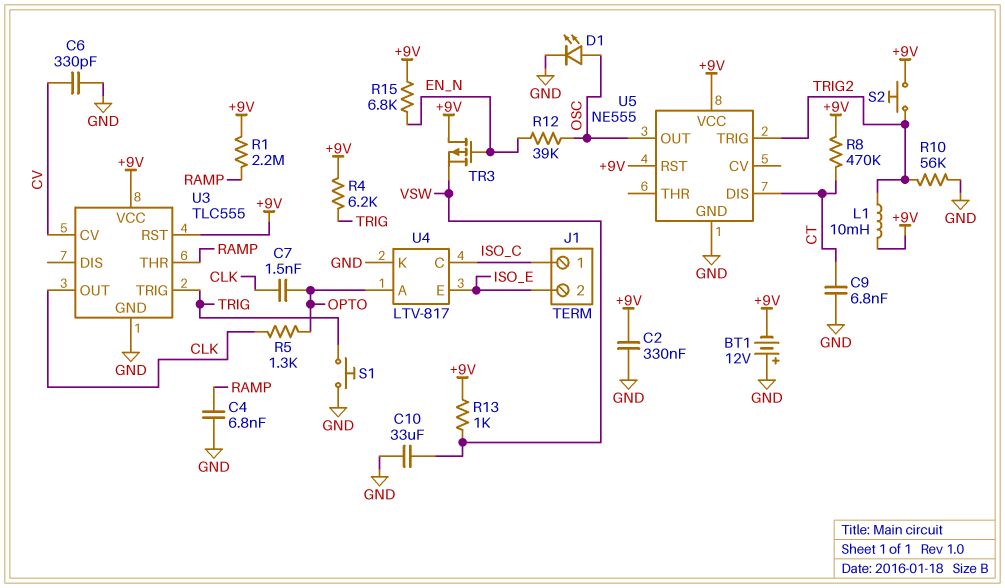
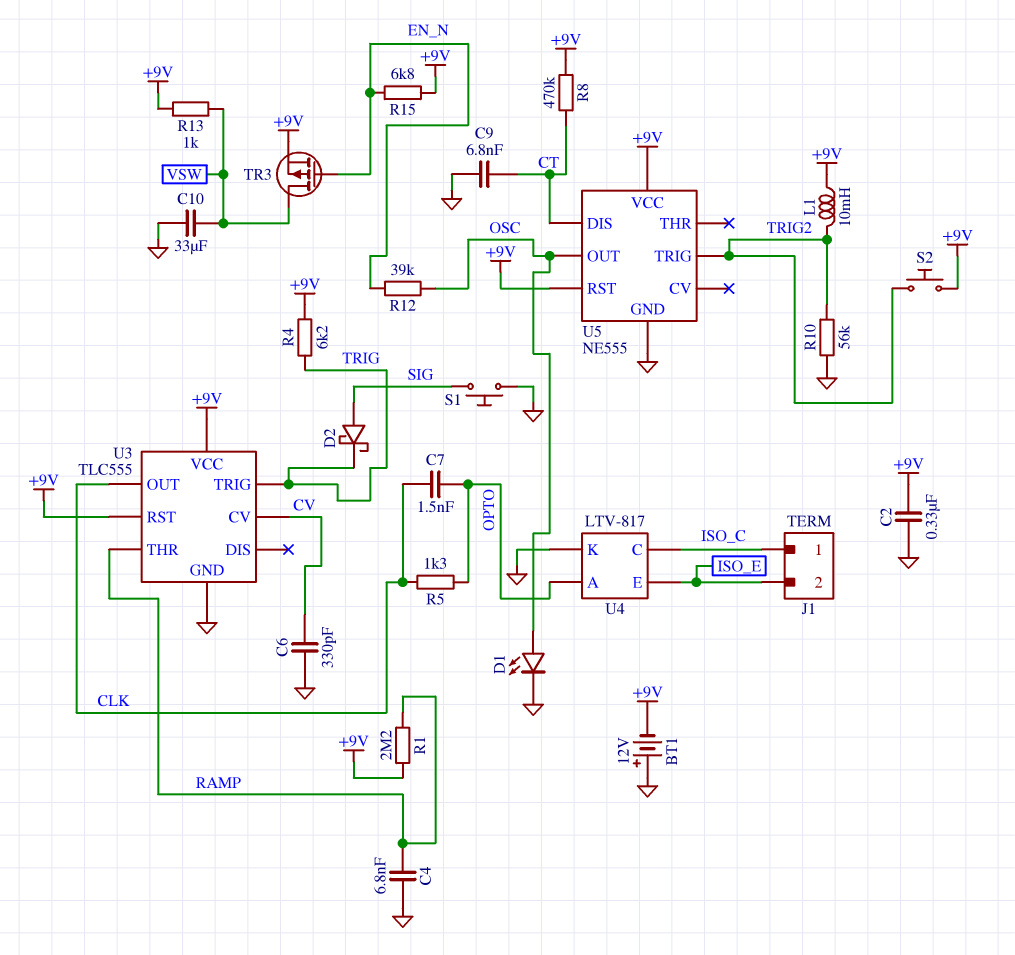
D2: none -> schottky (A SIG, K TRIG)
S1: button (GND, TRIG) -> button (GND, SIG)
TR3: PMOS (G EN_N, D +9V, S VSW) -> PMOS (G EN_N, D VSW, S +9V)

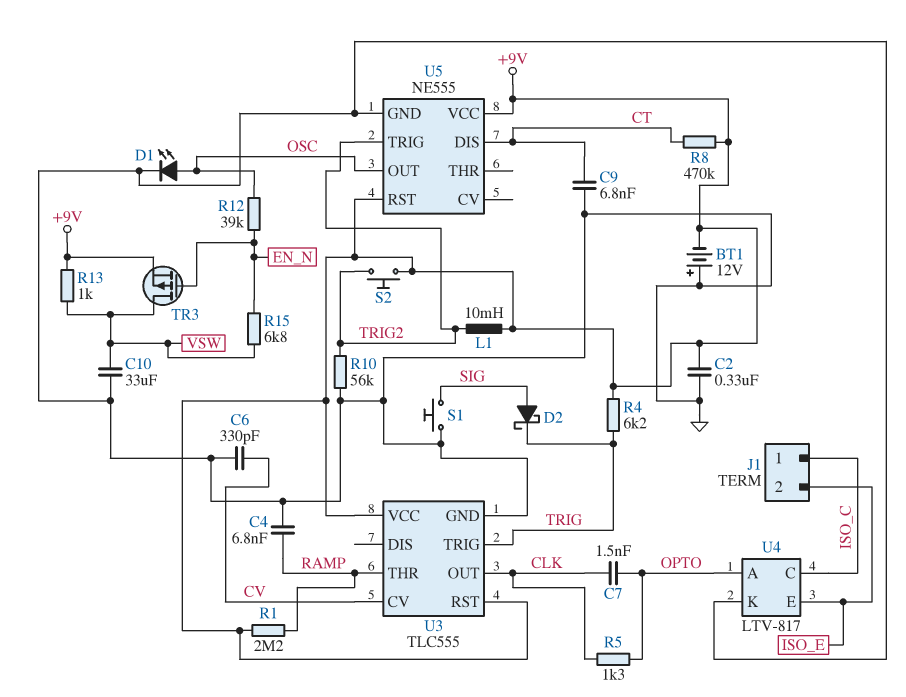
R15: 6.8k (+9V, EN_N) -> 6.8k (EN_N, VSW)

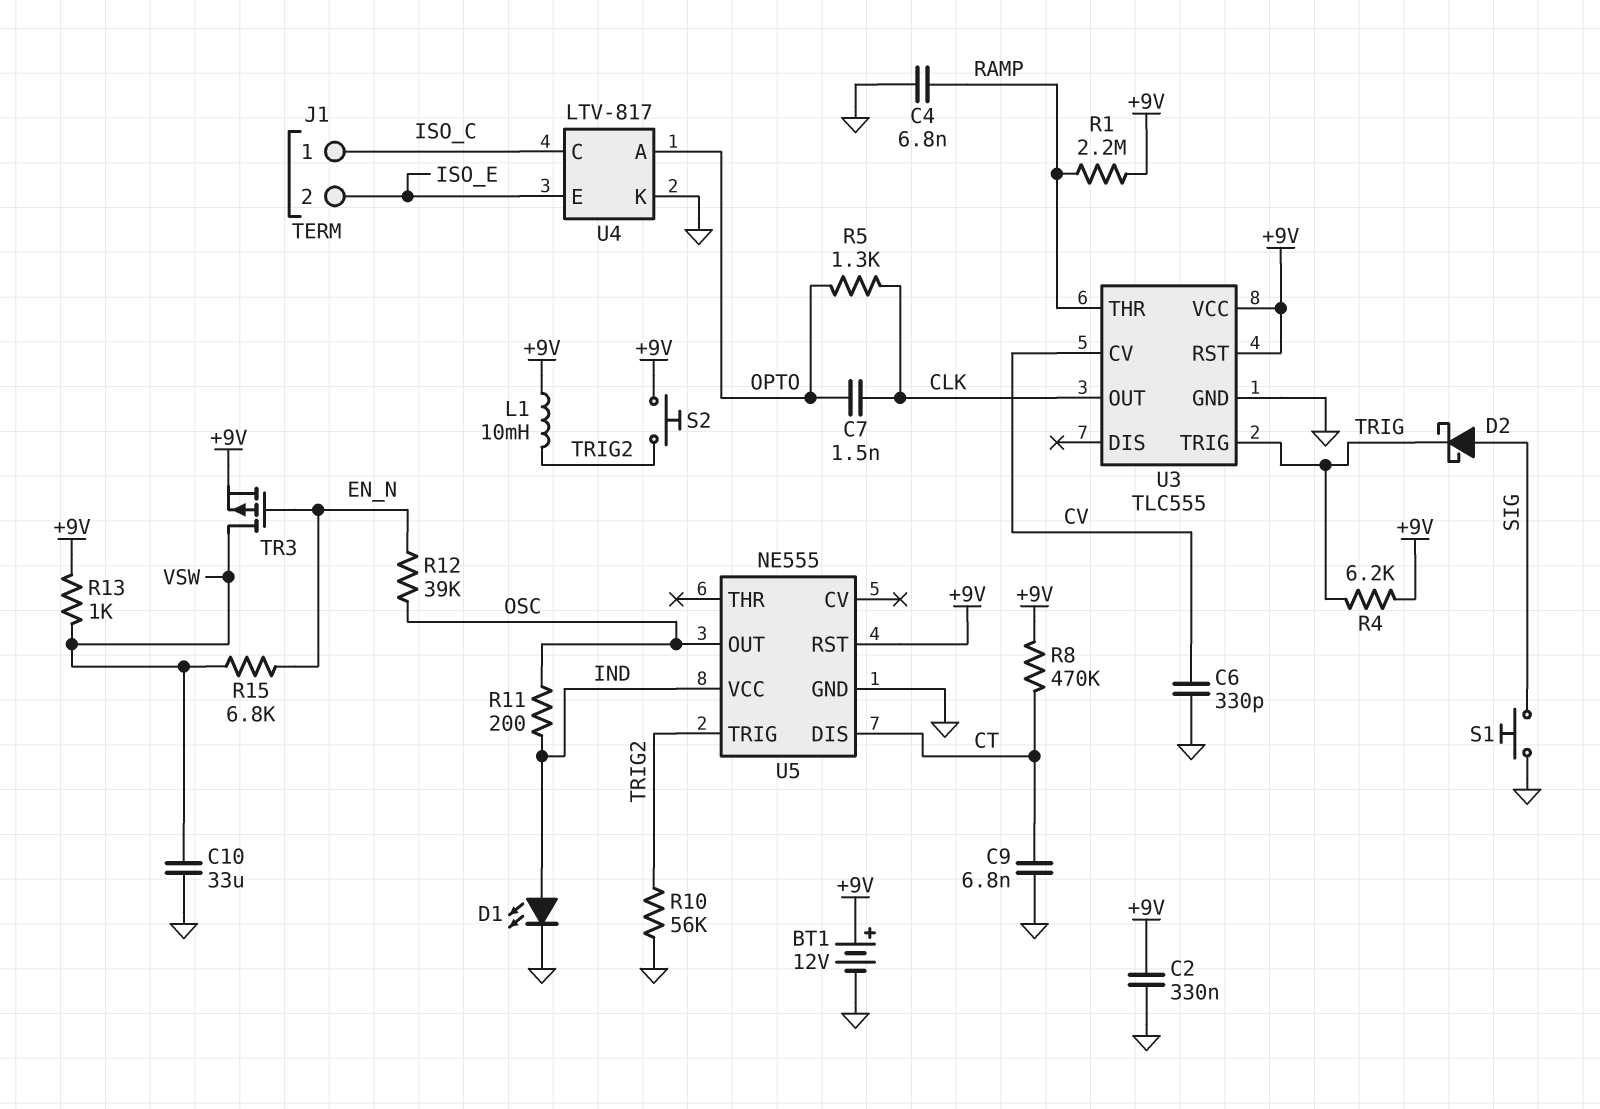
BT1: 12V (plus GND, minus +9V) -> 12V (plus +9V, minus GND)
D1: LED (A OSC, K GND) -> LED (A IND, K GND)
R11: none -> 200 (IND, OSC)
U5 pin VCC: +9V -> IND

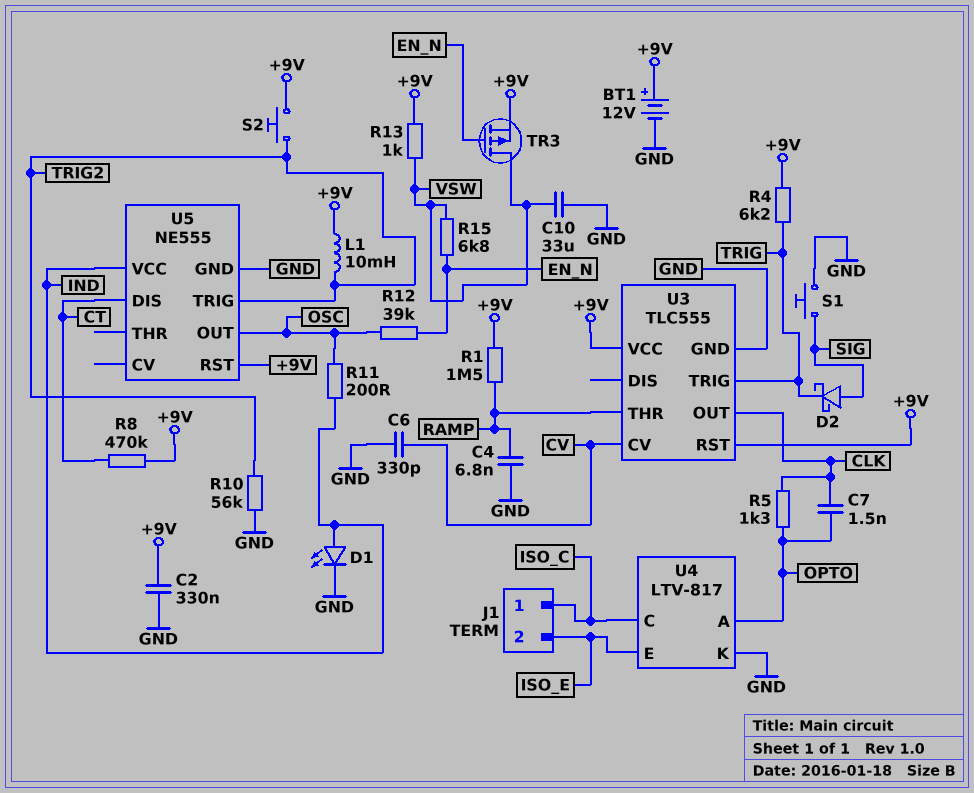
C9: 6.8nF (CT, GND) -> none
R1: 2.2M (+9V, RAMP) -> 1.5M (+9V, RAMP)

